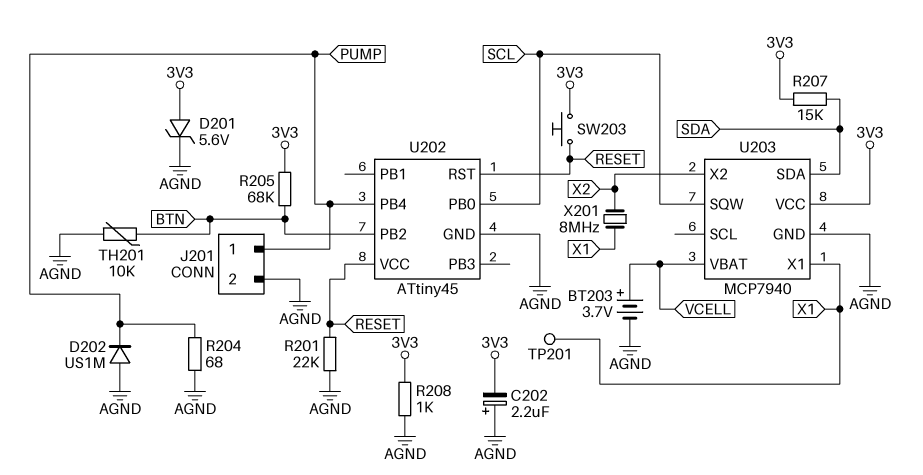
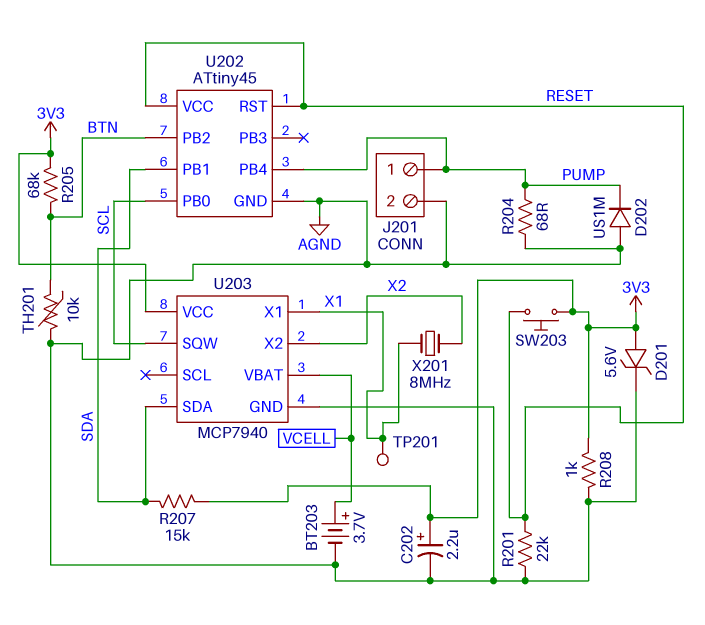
C202: 2.2uF (plus AGND, minus 3V3) -> 2.2uF (plus 3V3, minus AGND)
U202 pin PB1: none -> SDA

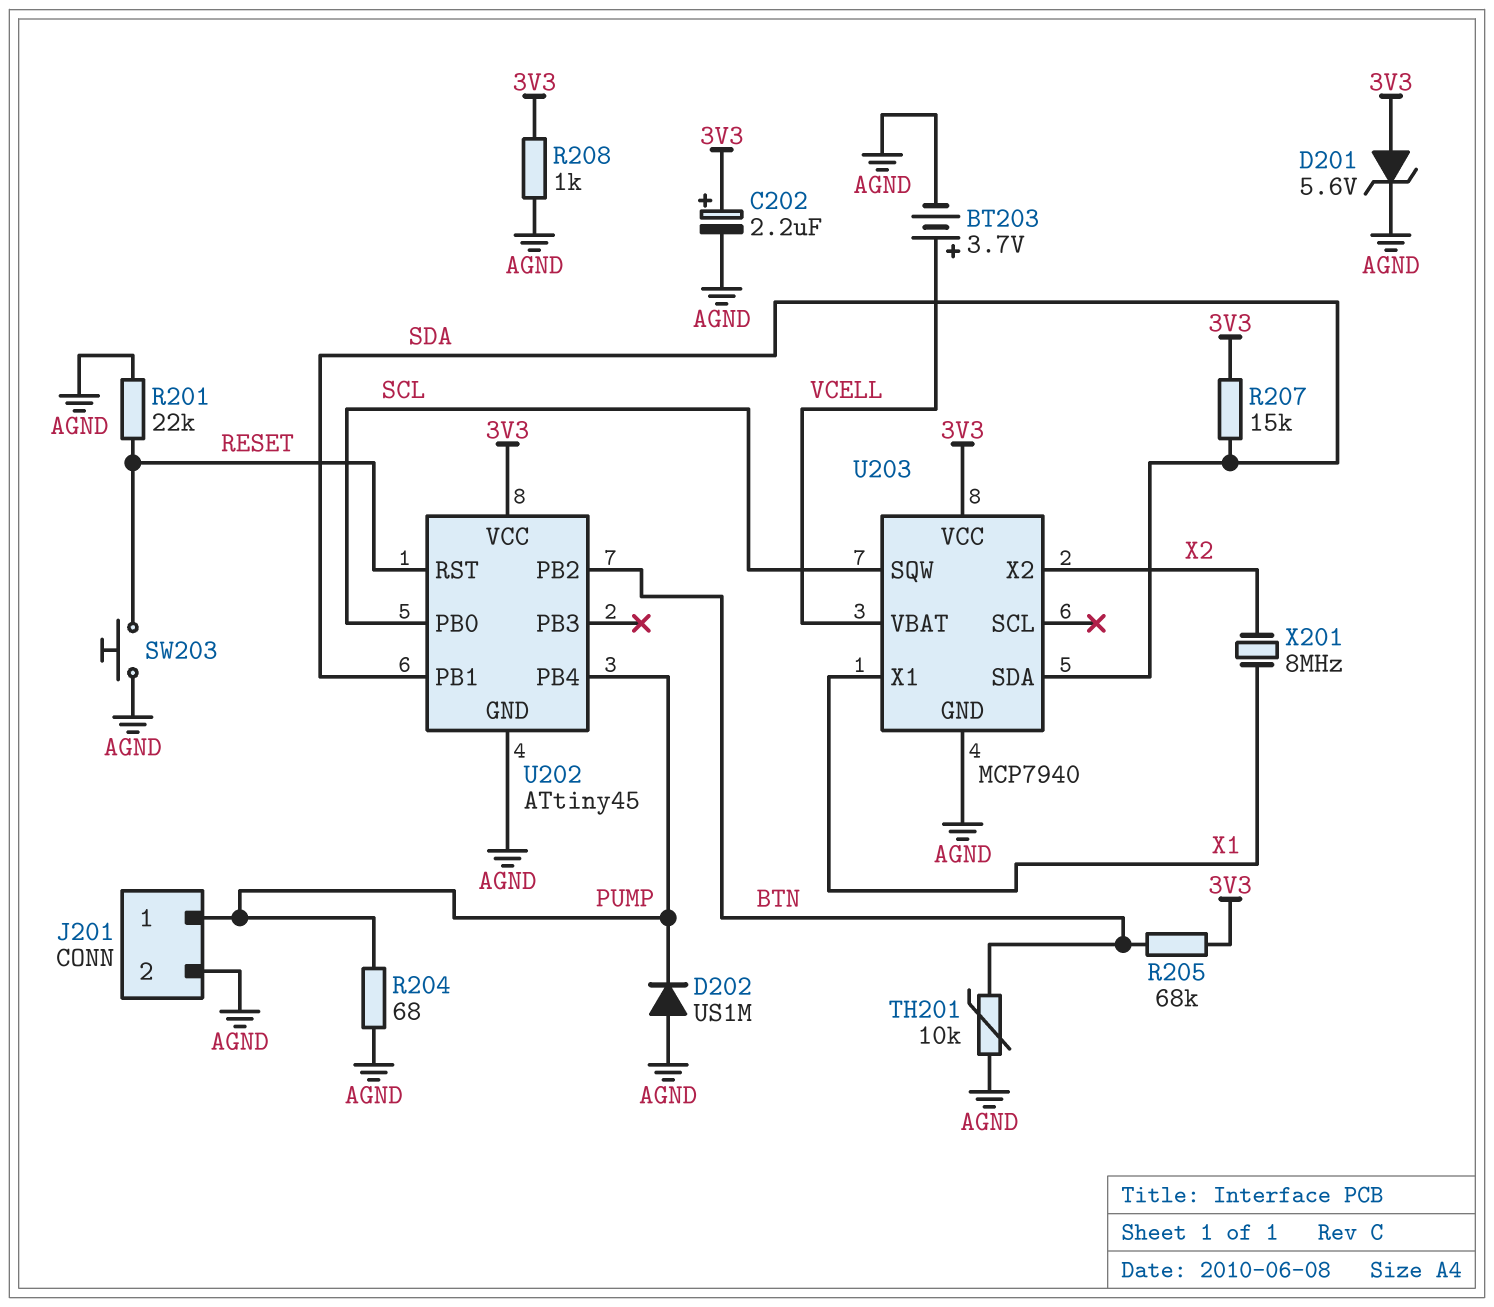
SW203: button (3V3, RESET) -> button (AGND, RESET)
TP201: test point (X1) -> none
U202 pin VCC: RESET -> 3V3

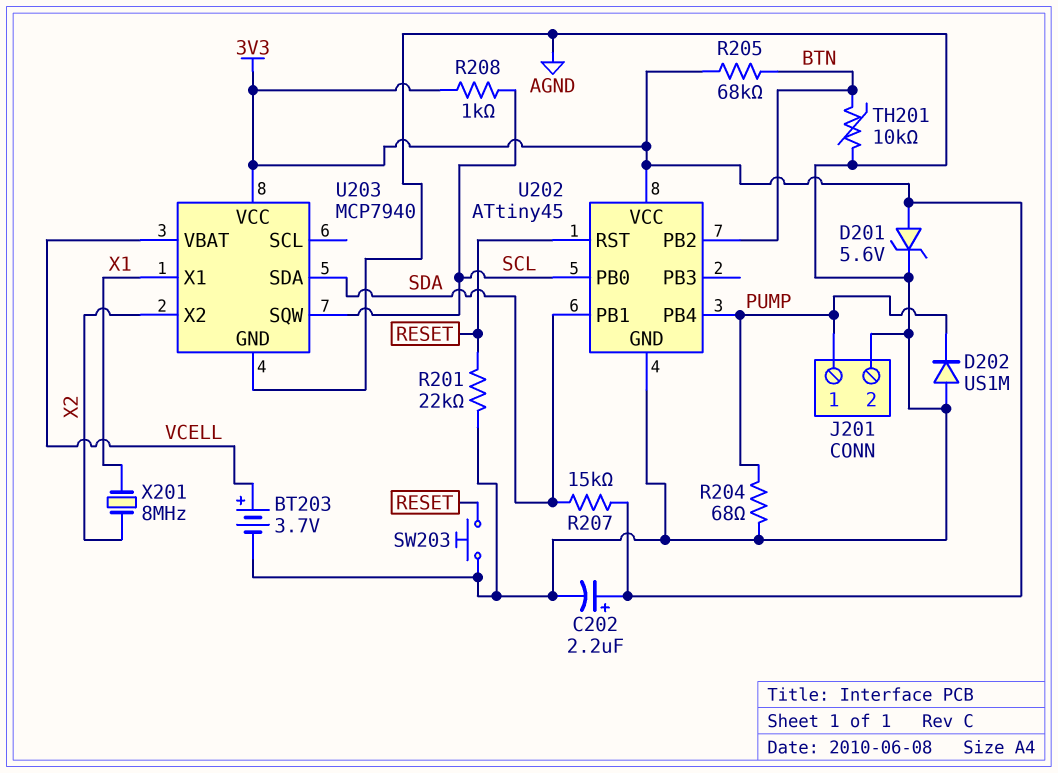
R208: 1k (3V3, AGND) -> 1k (3V3, SCL)

